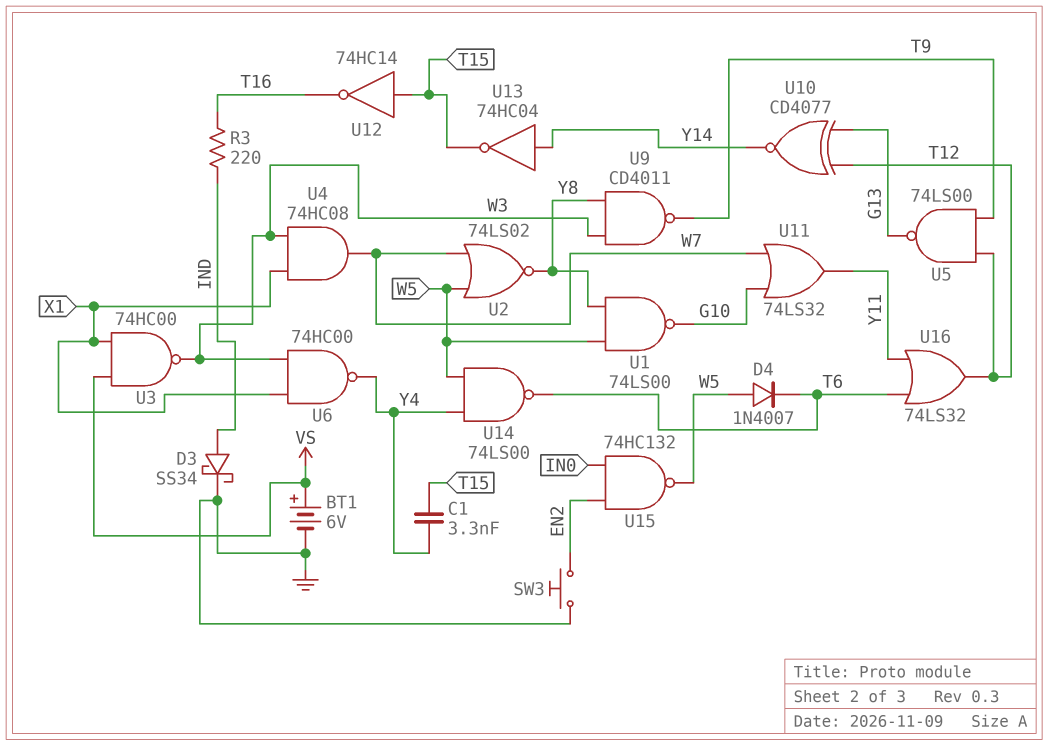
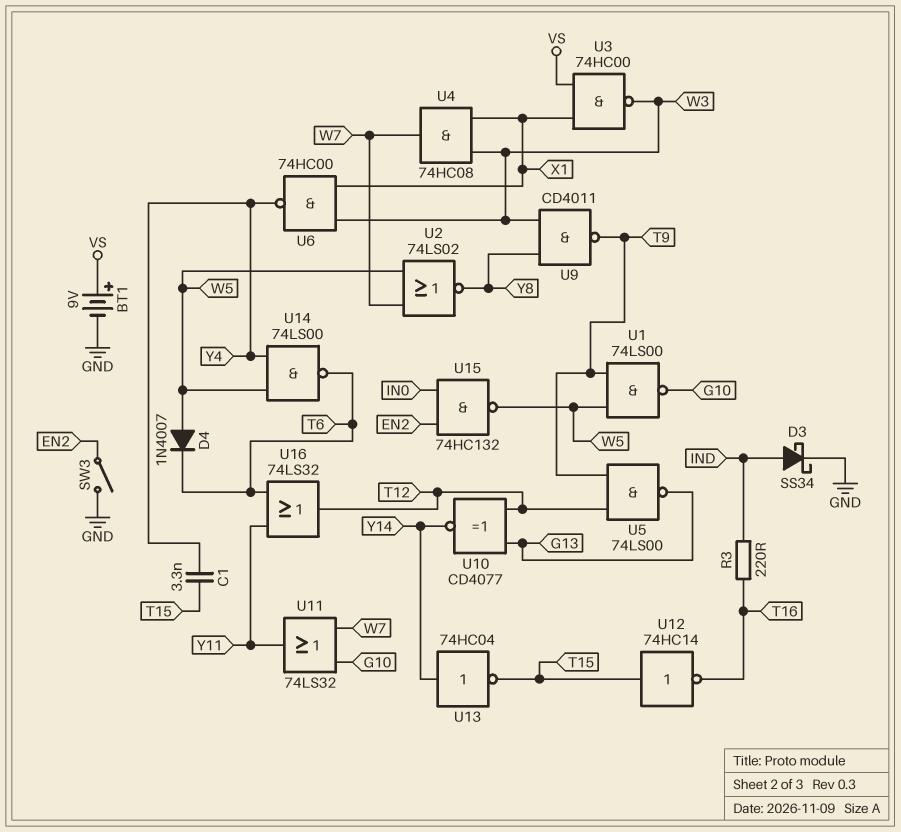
BT1: 6V (plus VS, minus GND) -> 9V (plus VS, minus GND)
SW3: button (EN2, GND) -> switch (EN2, GND)
U1: NAND 74LS00 (in W5, in Y8, out G10) -> NAND 74LS00 (in T9, in W5, out G10)

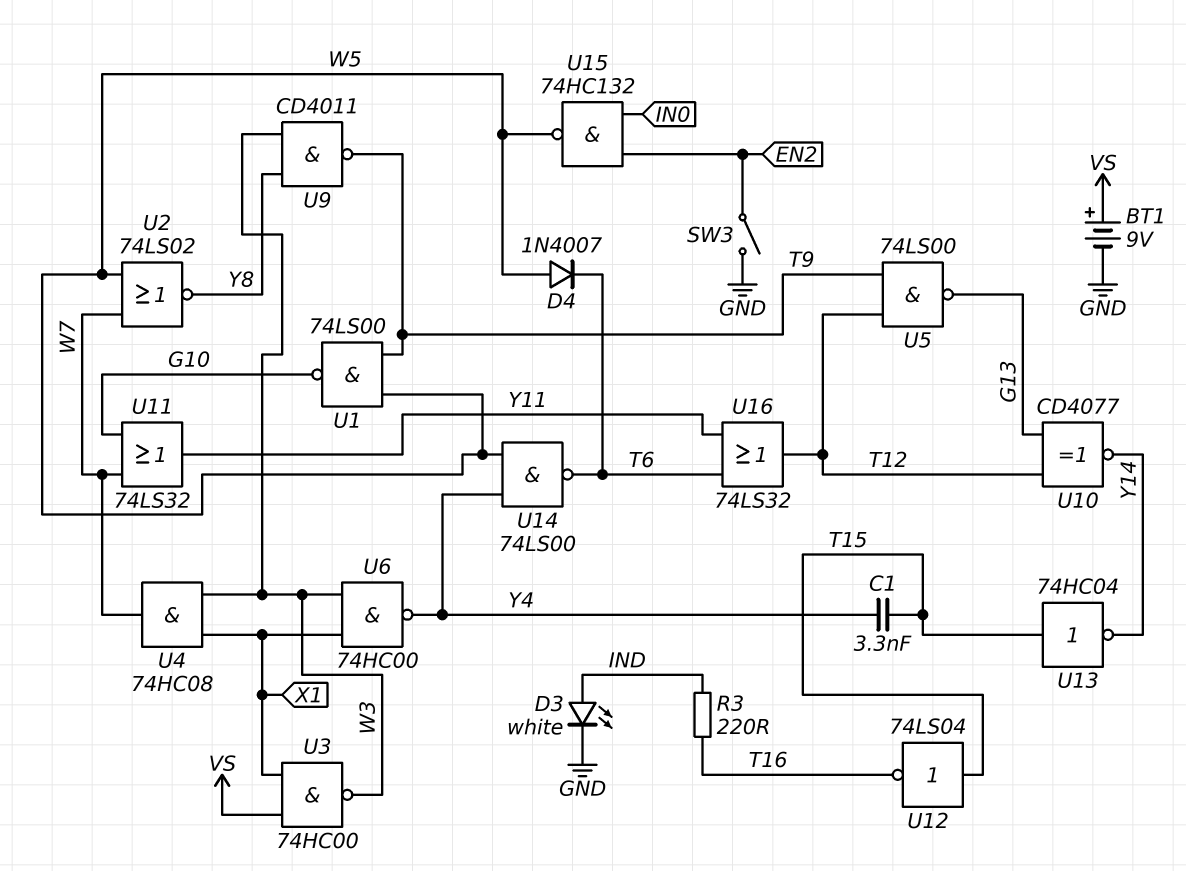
D3: schottky SS34 (A IND, K GND) -> LED white (A IND, K GND)
U12: NOT 74HC14 (in T15, out T16) -> NOT 74LS04 (in T15, out T16)
U13: NOT 74HC04 (in Y14, out T15) -> NOT 74HC04 (in T15, out Y14)

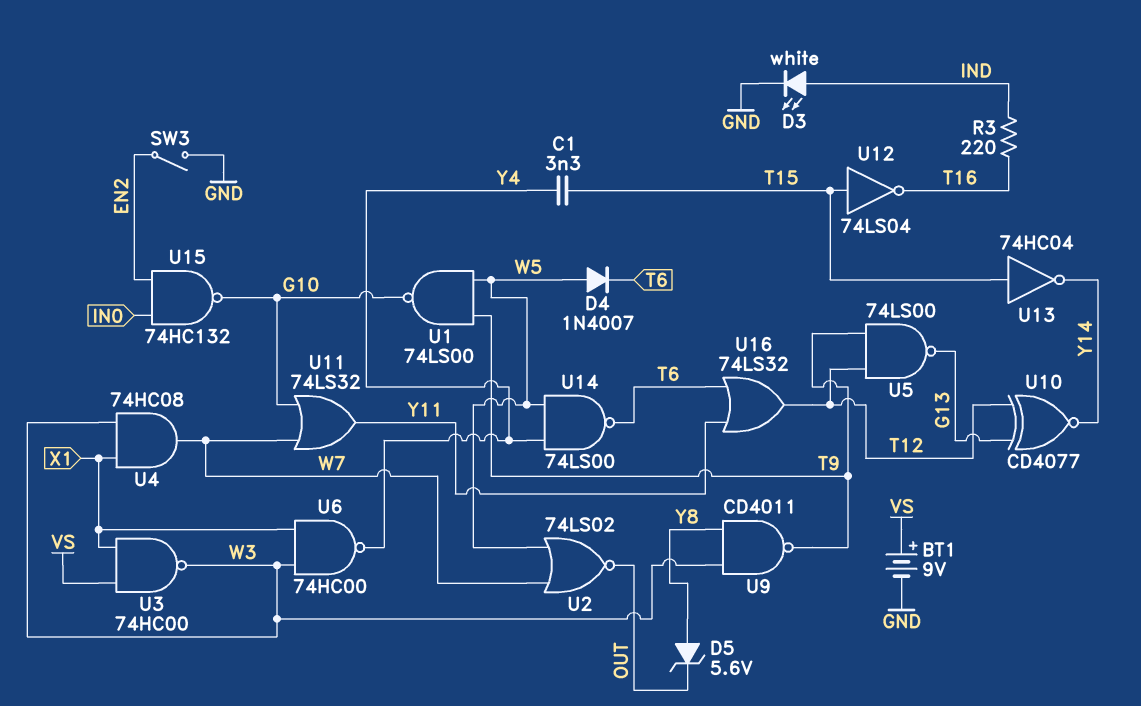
D5: none -> zener 5.6V (A Y8, K OUT)
U2: NOR 74LS02 (in W5, in W7, out Y8) -> NOR 74LS02 (in W5, in W7, out OUT)
U15: NAND 74HC132 (in EN2, in IN0, out W5) -> NAND 74HC132 (in EN2, in IN0, out G10)

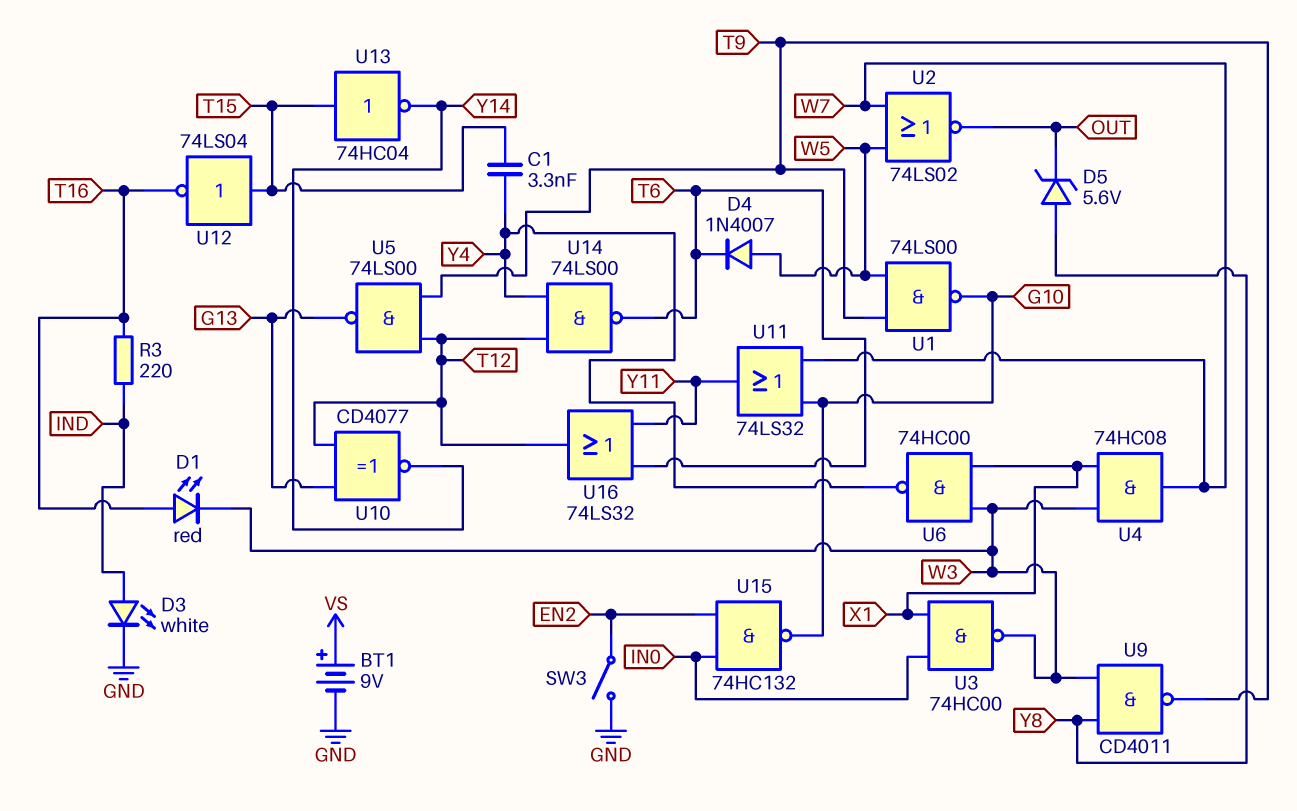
D1: none -> LED red (A T16, K W3)
U3: NAND 74HC00 (in VS, in X1, out W3) -> NAND 74HC00 (in IN0, in X1, out W3)
U14: NAND 74LS00 (in W5, in Y4, out T6) -> NAND 74LS00 (in T12, in Y4, out T6)

